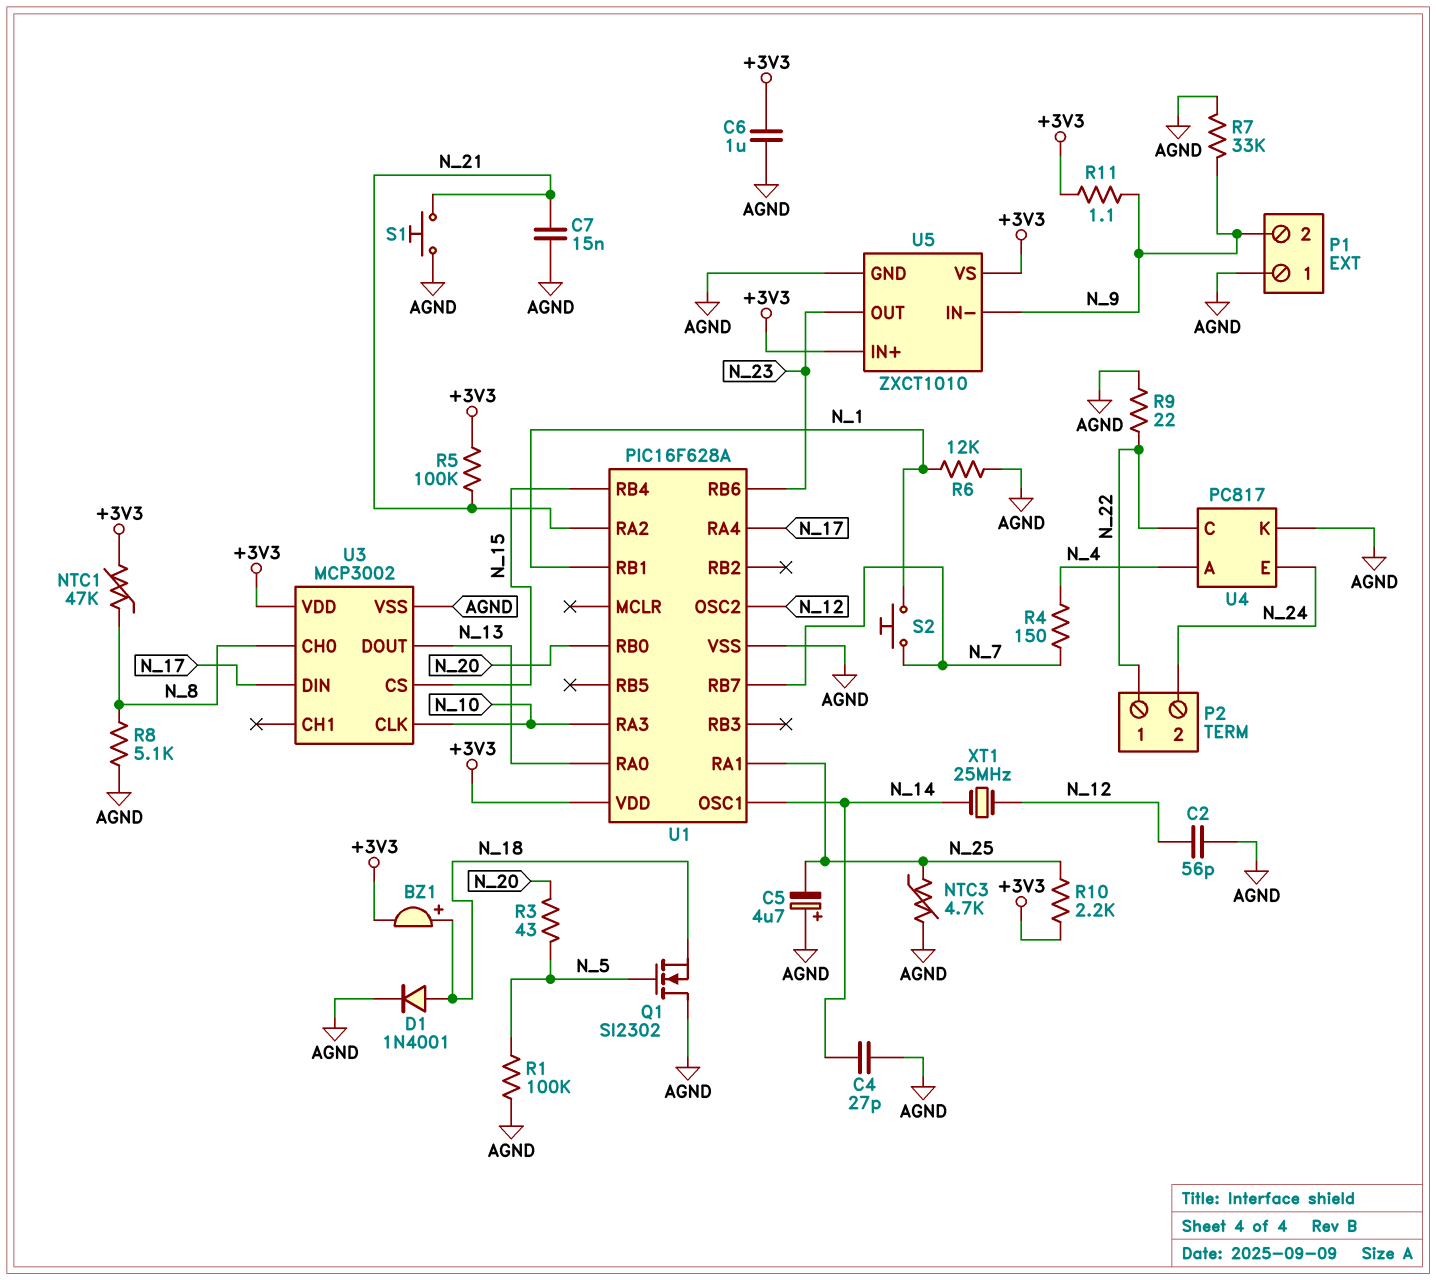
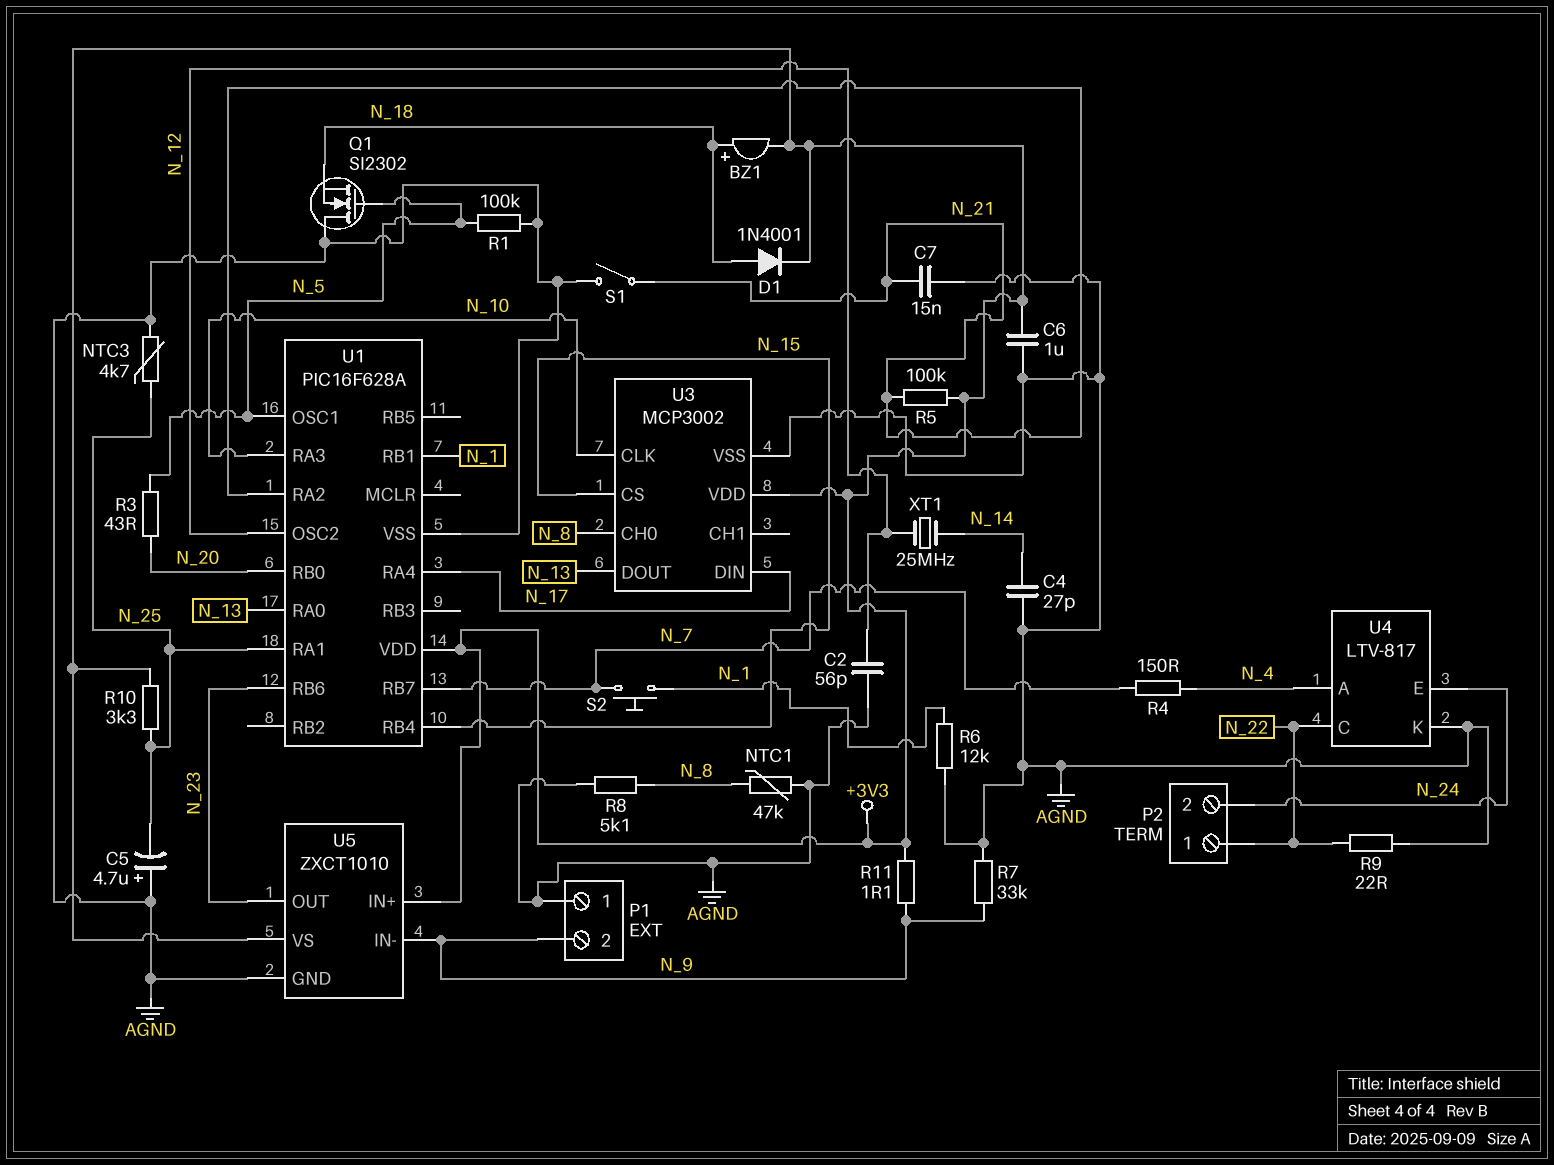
D1: diode 1N4001 (A N_18, K AGND) -> diode 1N4001 (A N_18, K +3V3)
NTC1: 47k (+3V3, N_8) -> 47k (AGND, N_8)
R10: 2.2k (+3V3, N_25) -> 3.3k (+3V3, N_25)
S1: button (AGND, N_21) -> switch (AGND, N_21)
U1 pin OSC1: N_14 -> N_5
U4: PC817 -> LTV-817

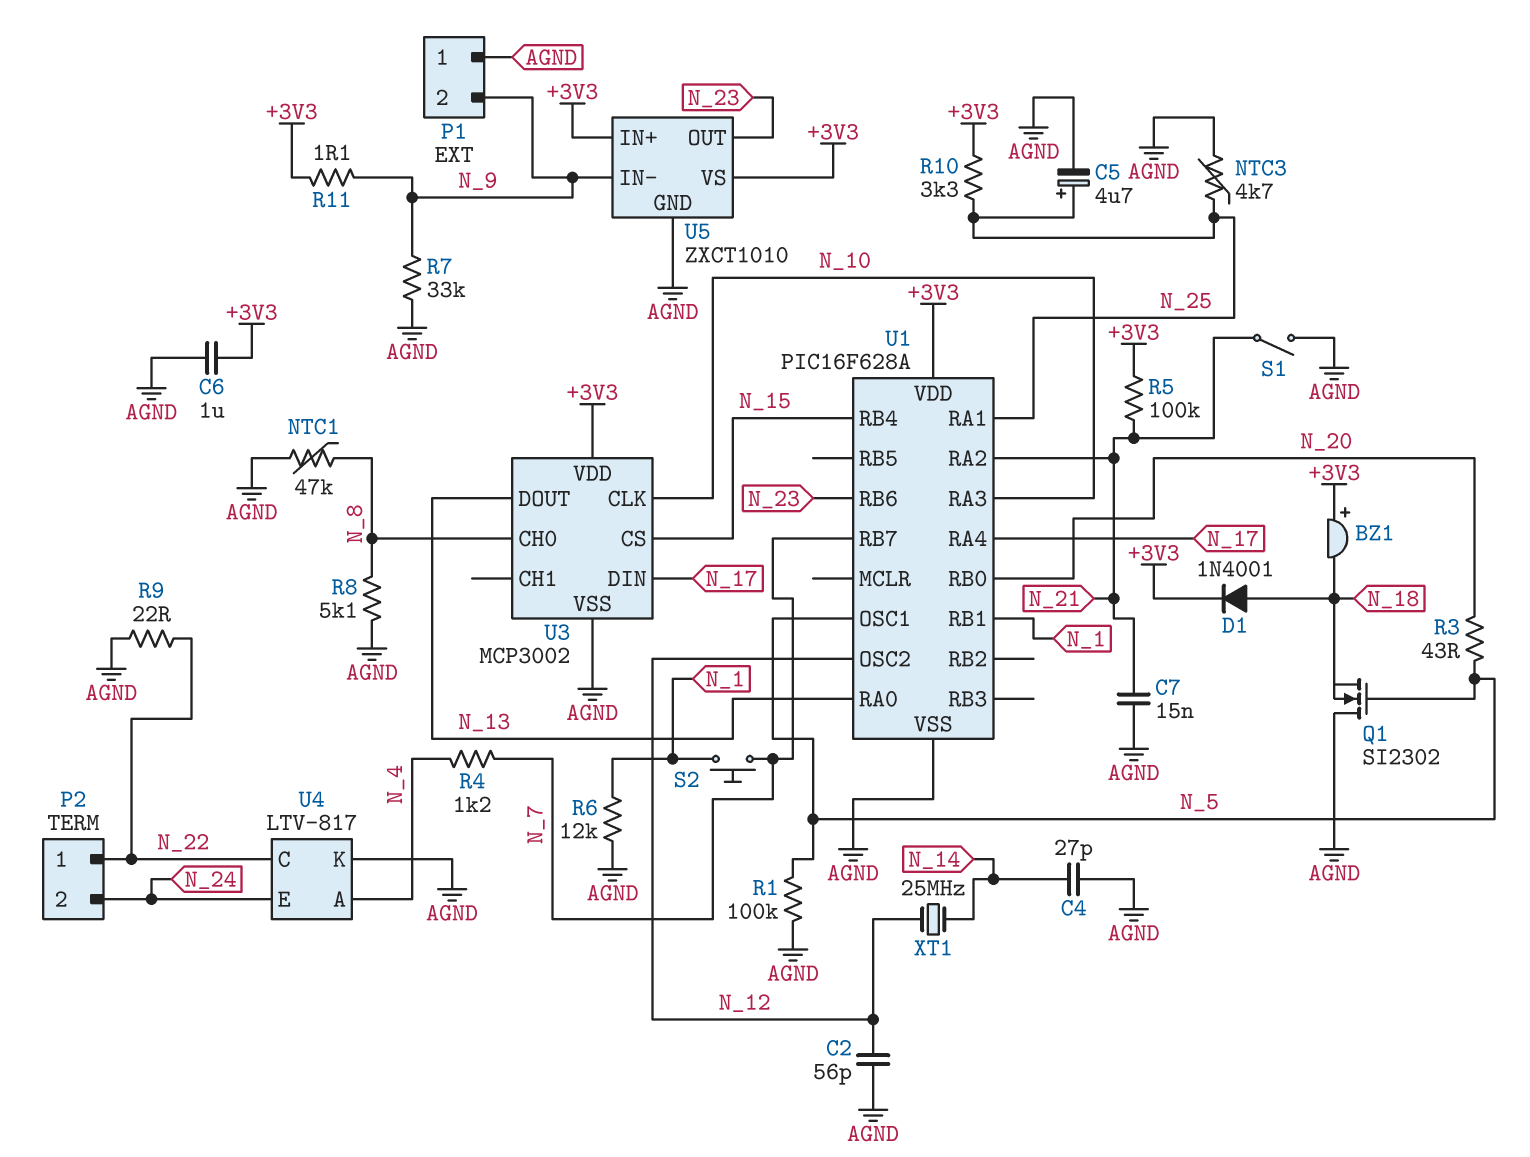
BZ1: buzzer (plus N_18, minus +3V3) -> buzzer (plus +3V3, minus N_18)
C5: 4.7uF (plus AGND, minus N_25) -> 4.7uF (plus N_25, minus AGND)
R4: 150 (N_4, N_7) -> 1.2k (N_4, N_7)

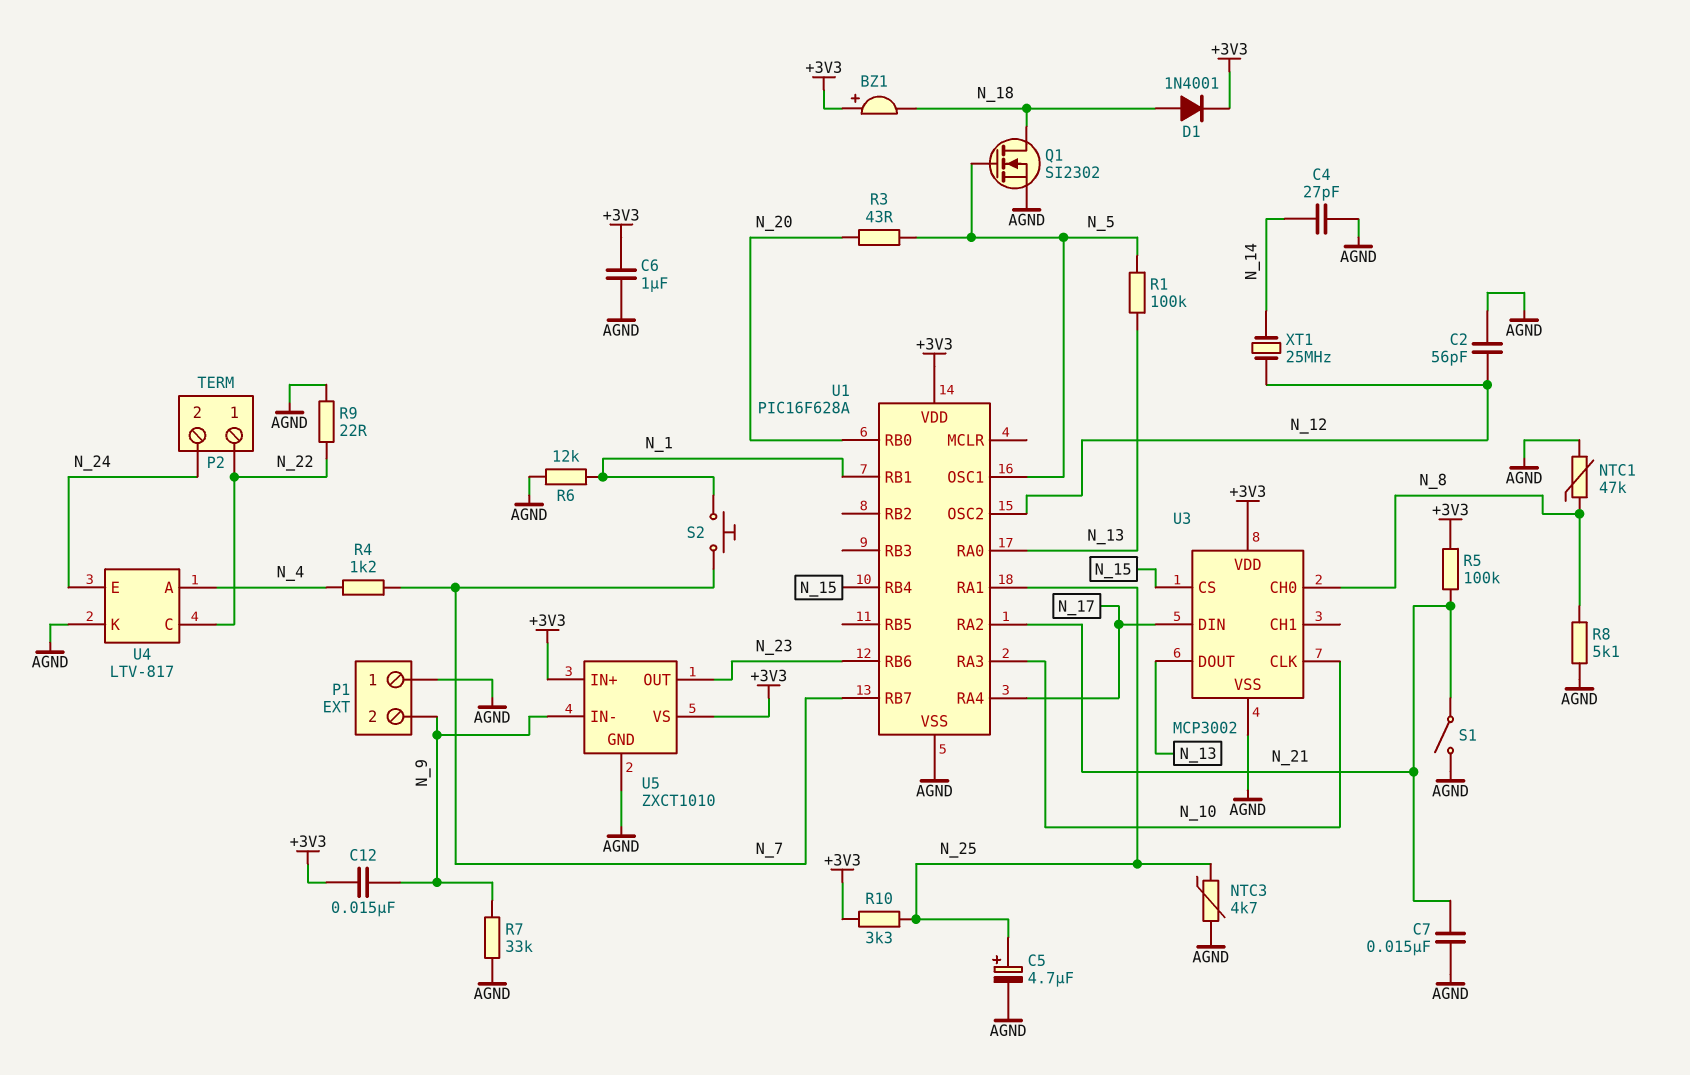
C12: none -> 15nF (+3V3, N_9)
Q1: NMOS SI2302 (G N_5, D AGND, S N_18) -> NMOS SI2302 (G N_5, D N_18, S AGND)
R1: 100k (AGND, N_5) -> 100k (N_5, N_13)
R11: 1.1 (+3V3, N_9) -> none

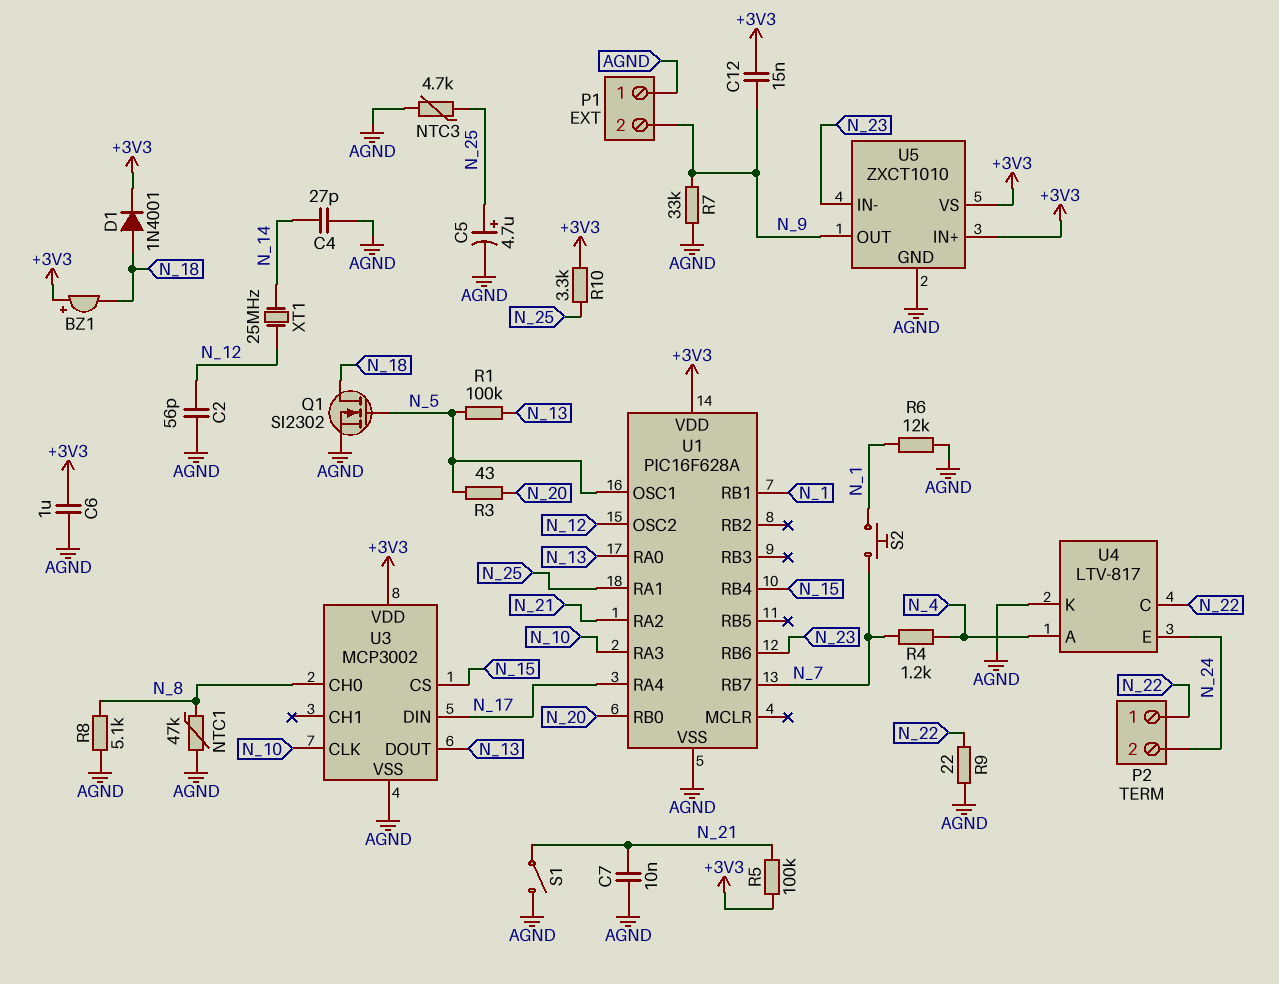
C7: 15nF (AGND, N_21) -> 10nF (AGND, N_21)
U5 pin IN-: N_9 -> N_23
U5 pin OUT: N_23 -> N_9

